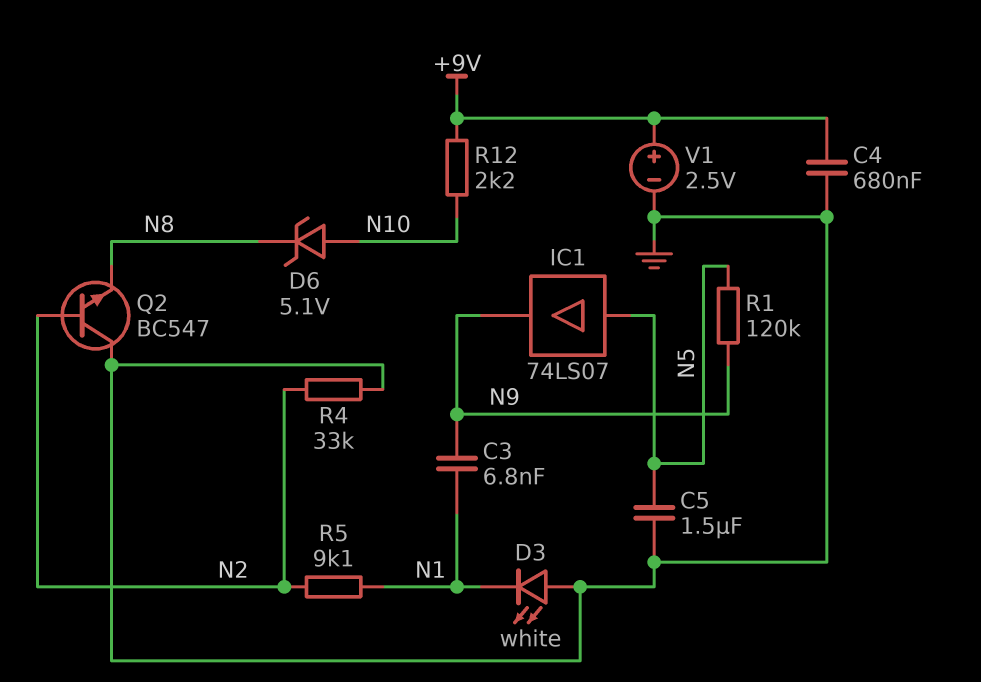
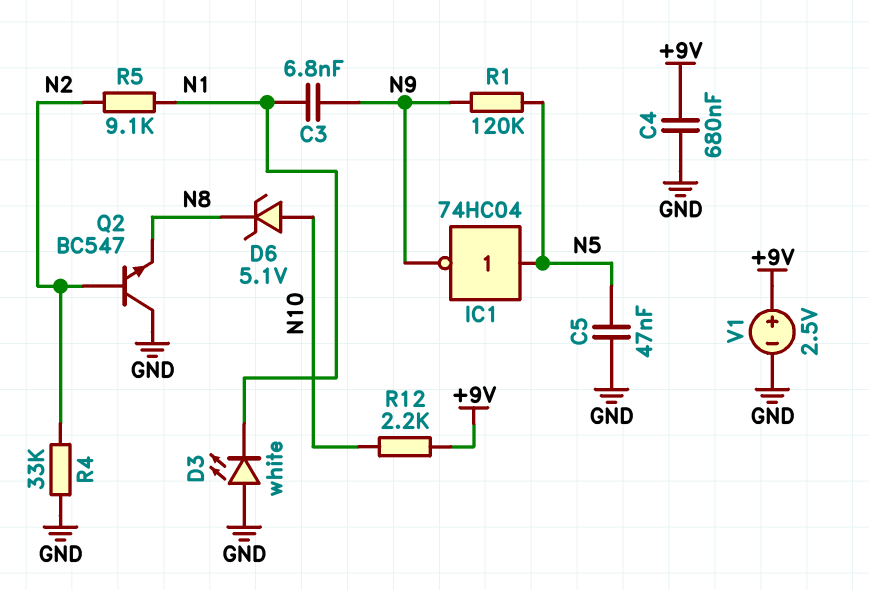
C5: 1.5uF (GND, N5) -> 47nF (GND, N5)
IC1: buffer 74LS07 (in N5, out N9) -> NOT 74HC04 (in N5, out N9)

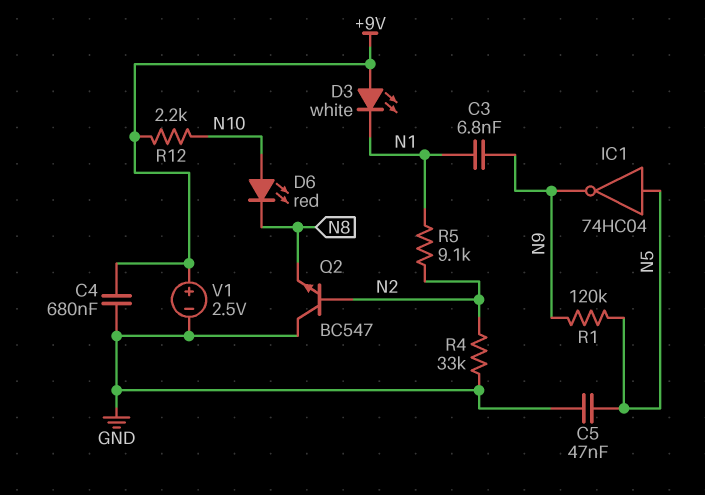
D3: LED white (A GND, K N1) -> LED white (A +9V, K N1)
D6: zener 5.1V (A N10, K N8) -> LED red (A N10, K N8)

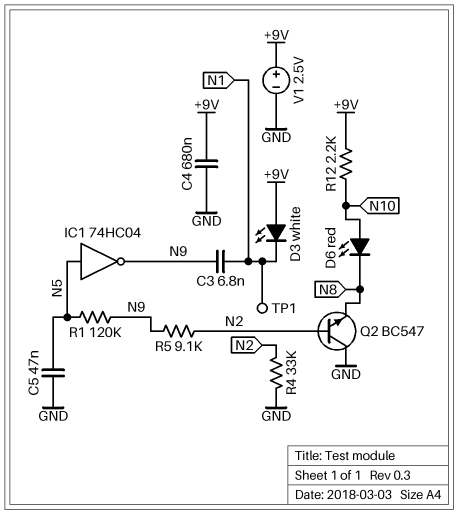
R5: 9.1k (N1, N2) -> 9.1k (N2, N9)
TP1: none -> test point (N1)

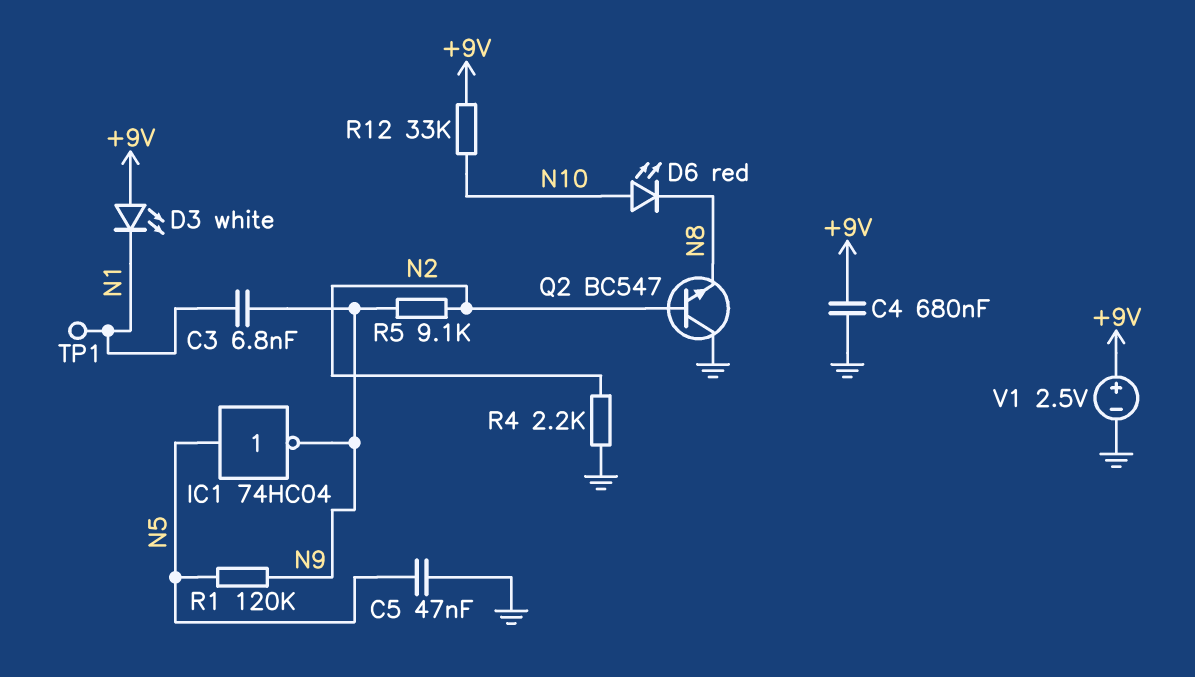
R4: 33k (GND, N2) -> 2.2k (GND, N2)
R12: 2.2k (+9V, N10) -> 33k (+9V, N10)

